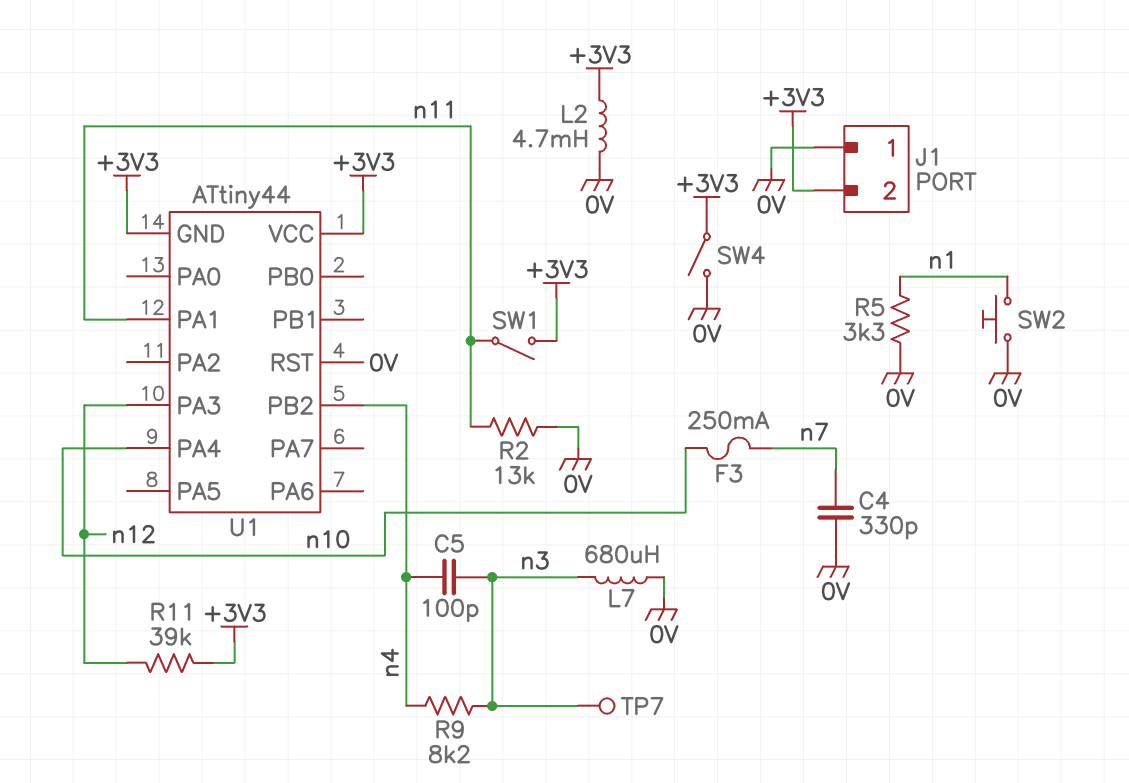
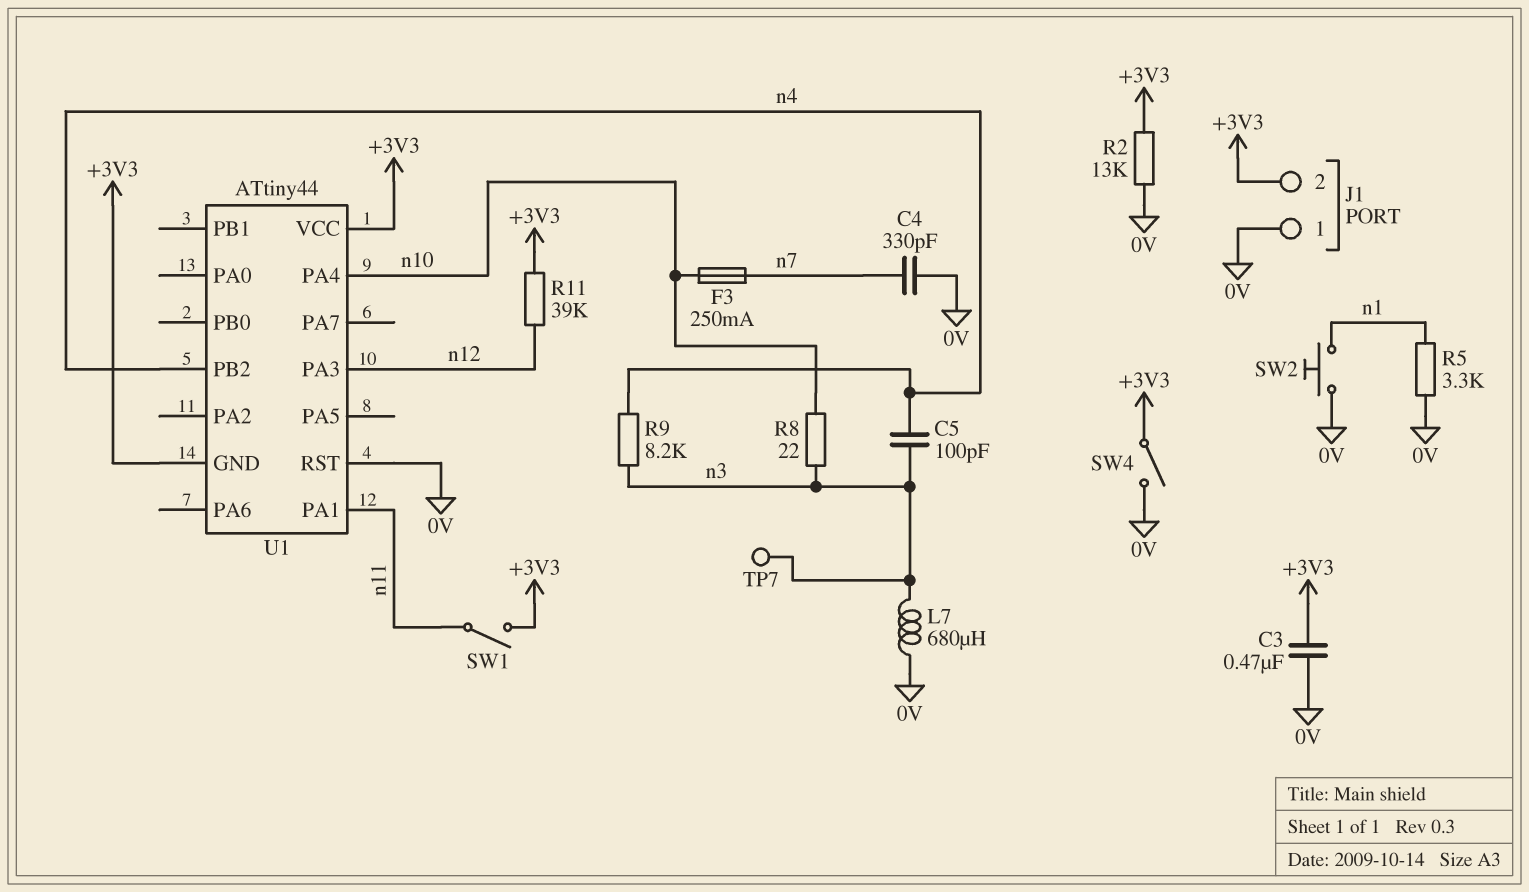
C3: none -> 470nF (+3V3, 0V)
L2: 4.7mH (+3V3, 0V) -> none
R2: 13k (0V, n11) -> 13k (+3V3, 0V)
R8: none -> 22 (n3, n10)

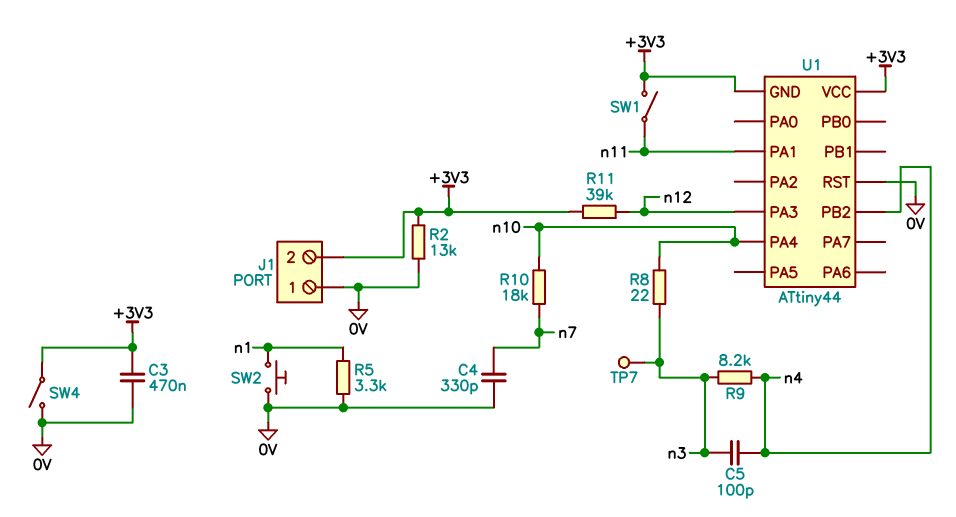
F3: 250mA (n7, n10) -> none
L7: 680uH (0V, n3) -> none
R10: none -> 18k (n7, n10)

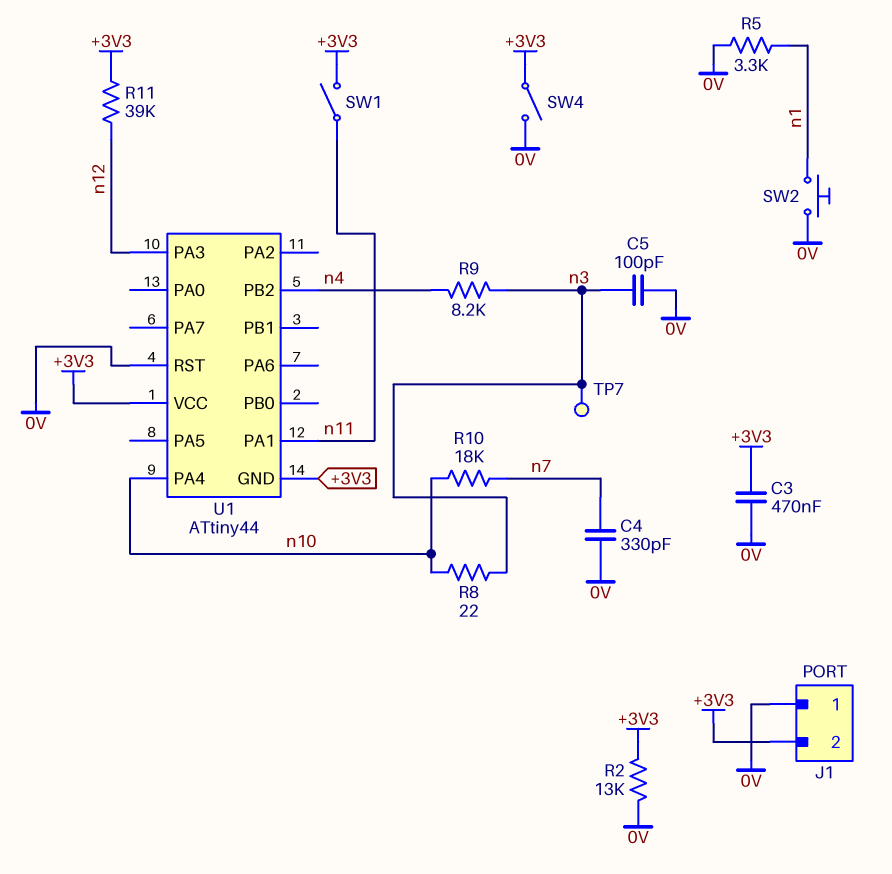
C5: 100pF (n3, n4) -> 100pF (0V, n3)

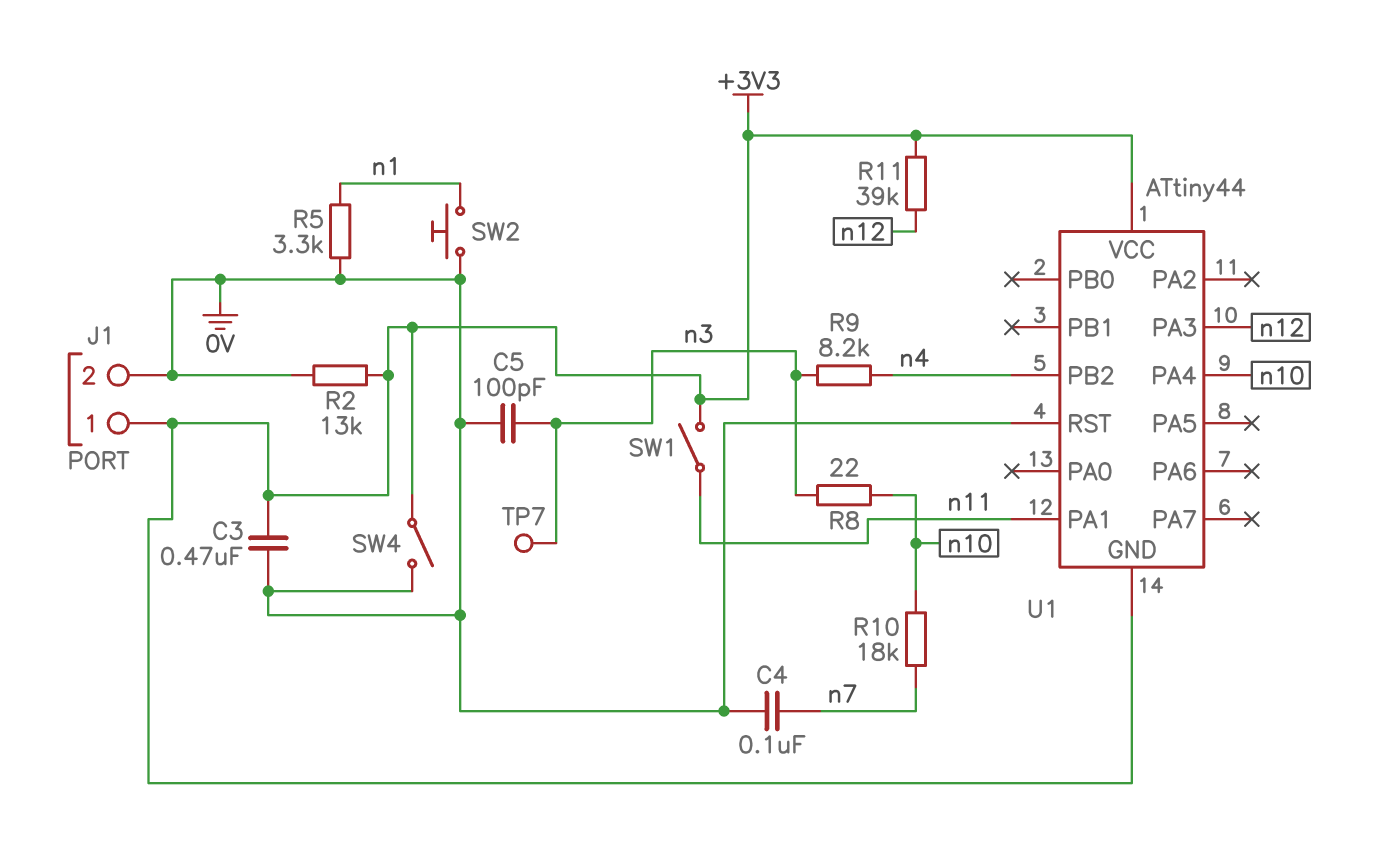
C4: 330pF (0V, n7) -> 100nF (0V, n7)
J1 pin 1: 0V -> +3V3
J1 pin 2: +3V3 -> 0V

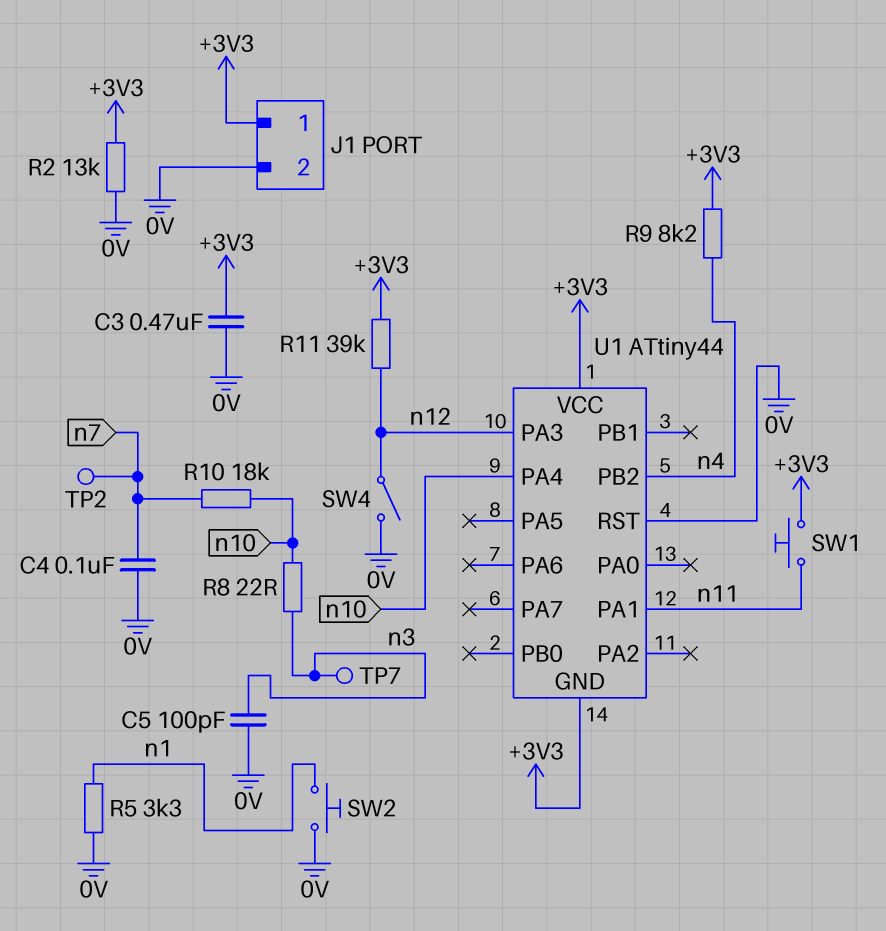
R9: 8.2k (n3, n4) -> 8.2k (+3V3, n4)
SW1: switch (+3V3, n11) -> button (+3V3, n11)
SW4: switch (+3V3, 0V) -> switch (0V, n12)
TP2: none -> test point (n7)

